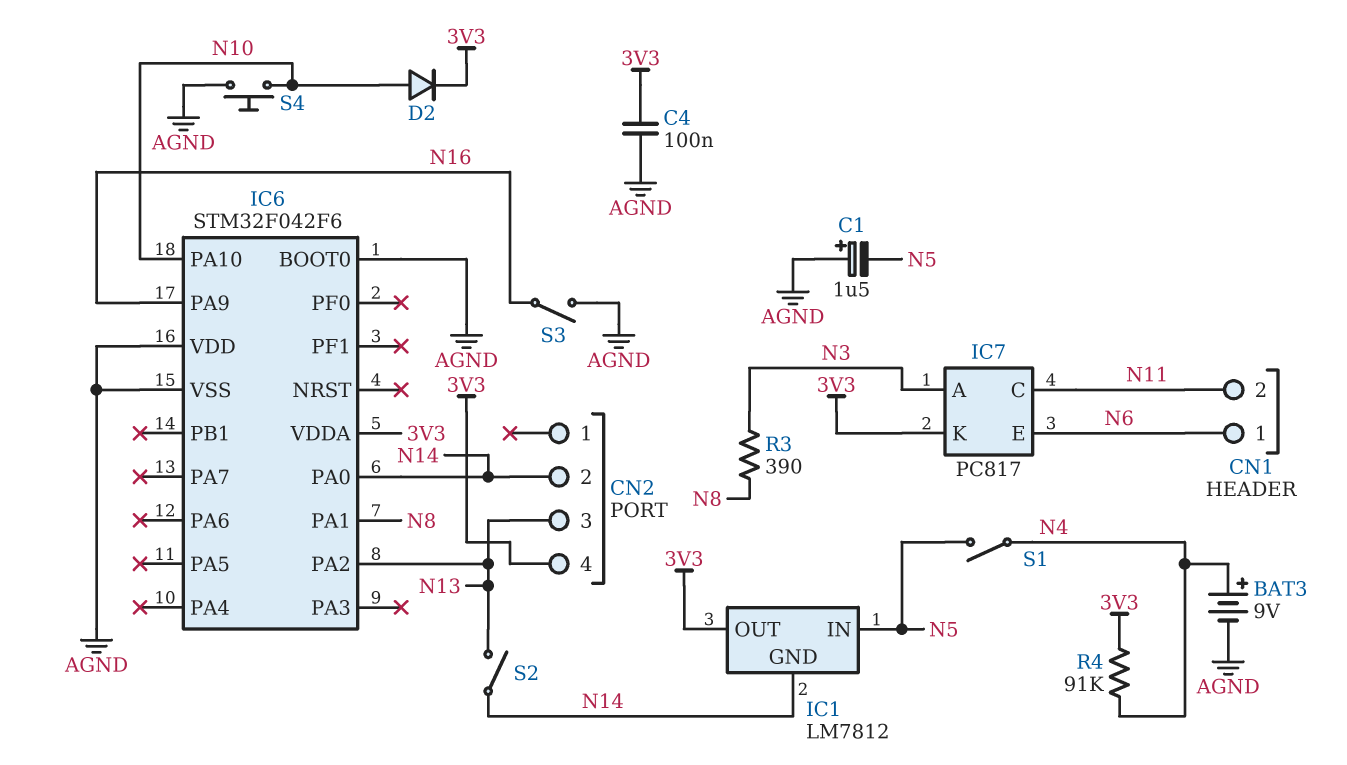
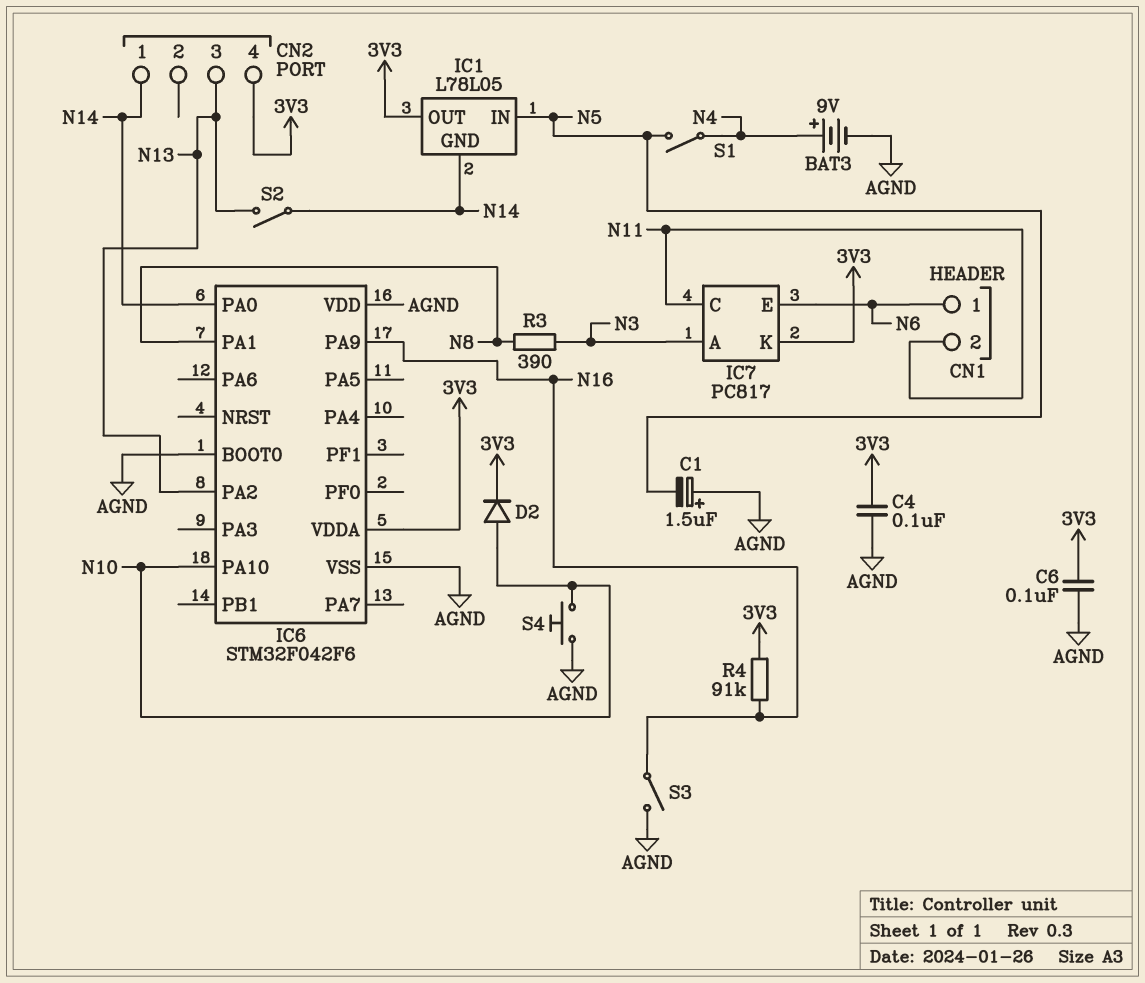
C6: none -> 100nF (3V3, AGND)
CN2 pin 1: none -> N14
CN2 pin 2: N14 -> none
IC1: LM7812 -> L78L05
R4: 91k (3V3, N4) -> 91k (3V3, N16)

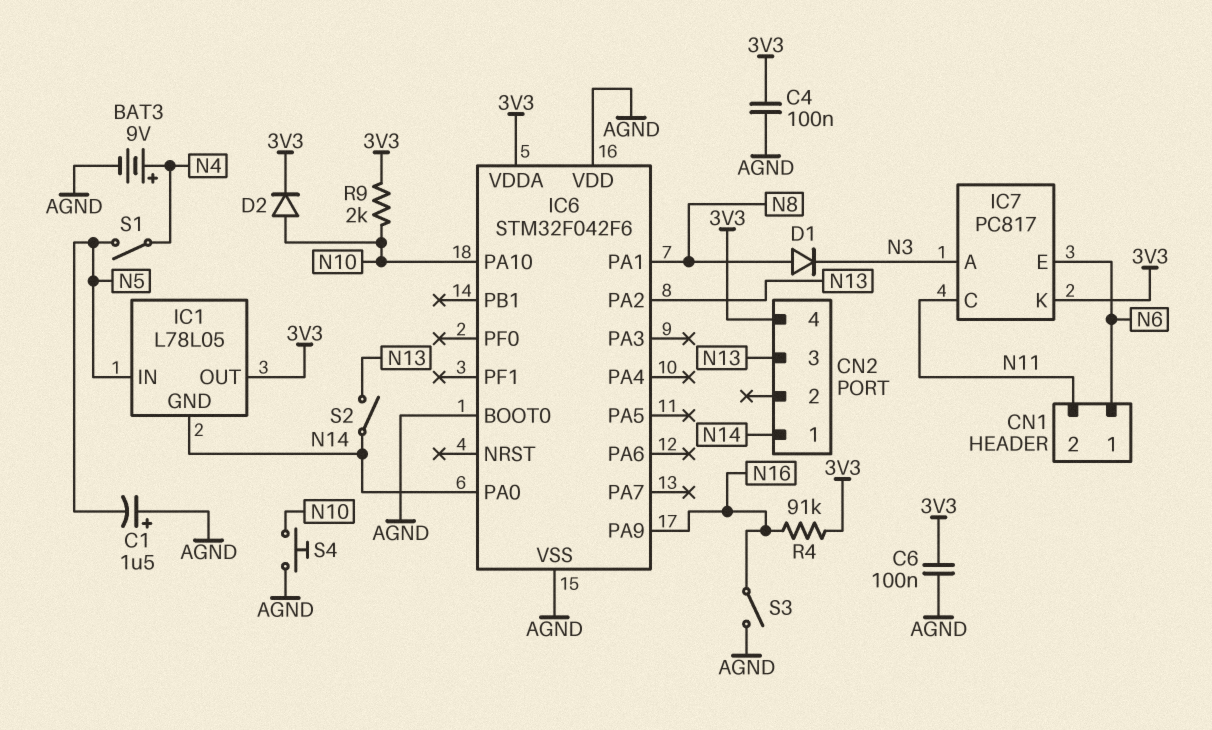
D1: none -> diode (A N8, K N3)
R3: 390 (N3, N8) -> none
R9: none -> 2k (3V3, N10)

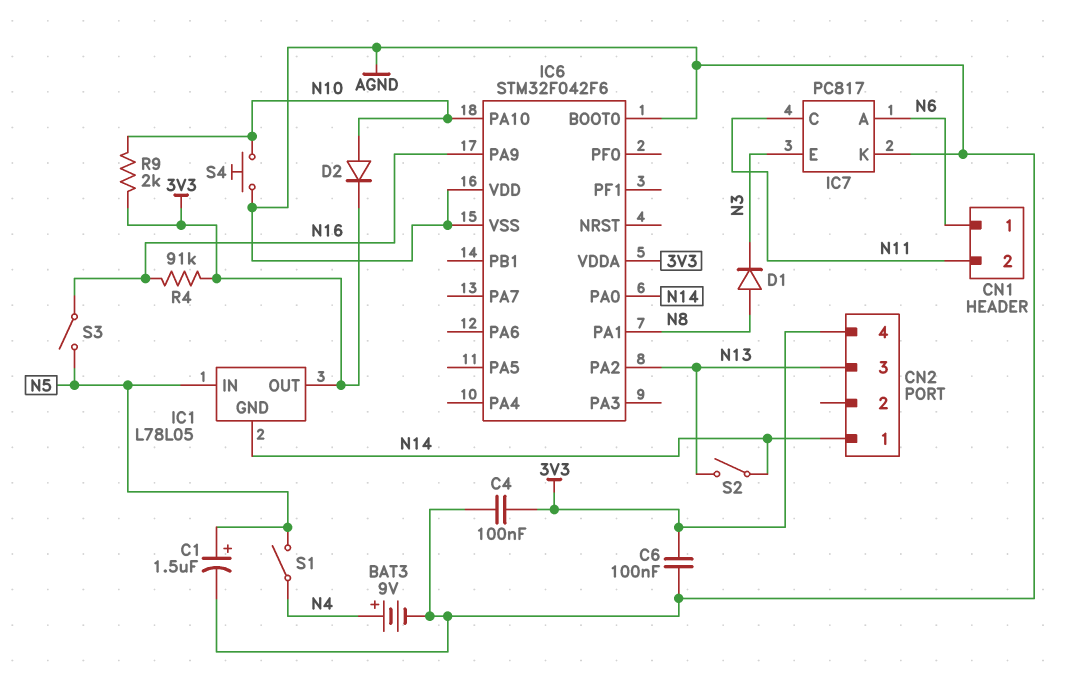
C1: 1.5uF (plus AGND, minus N5) -> 1.5uF (plus N5, minus AGND)
IC7 pin A: N3 -> N6
IC7 pin E: N6 -> N3
IC7 pin K: 3V3 -> AGND
S3: switch (AGND, N16) -> switch (N5, N16)

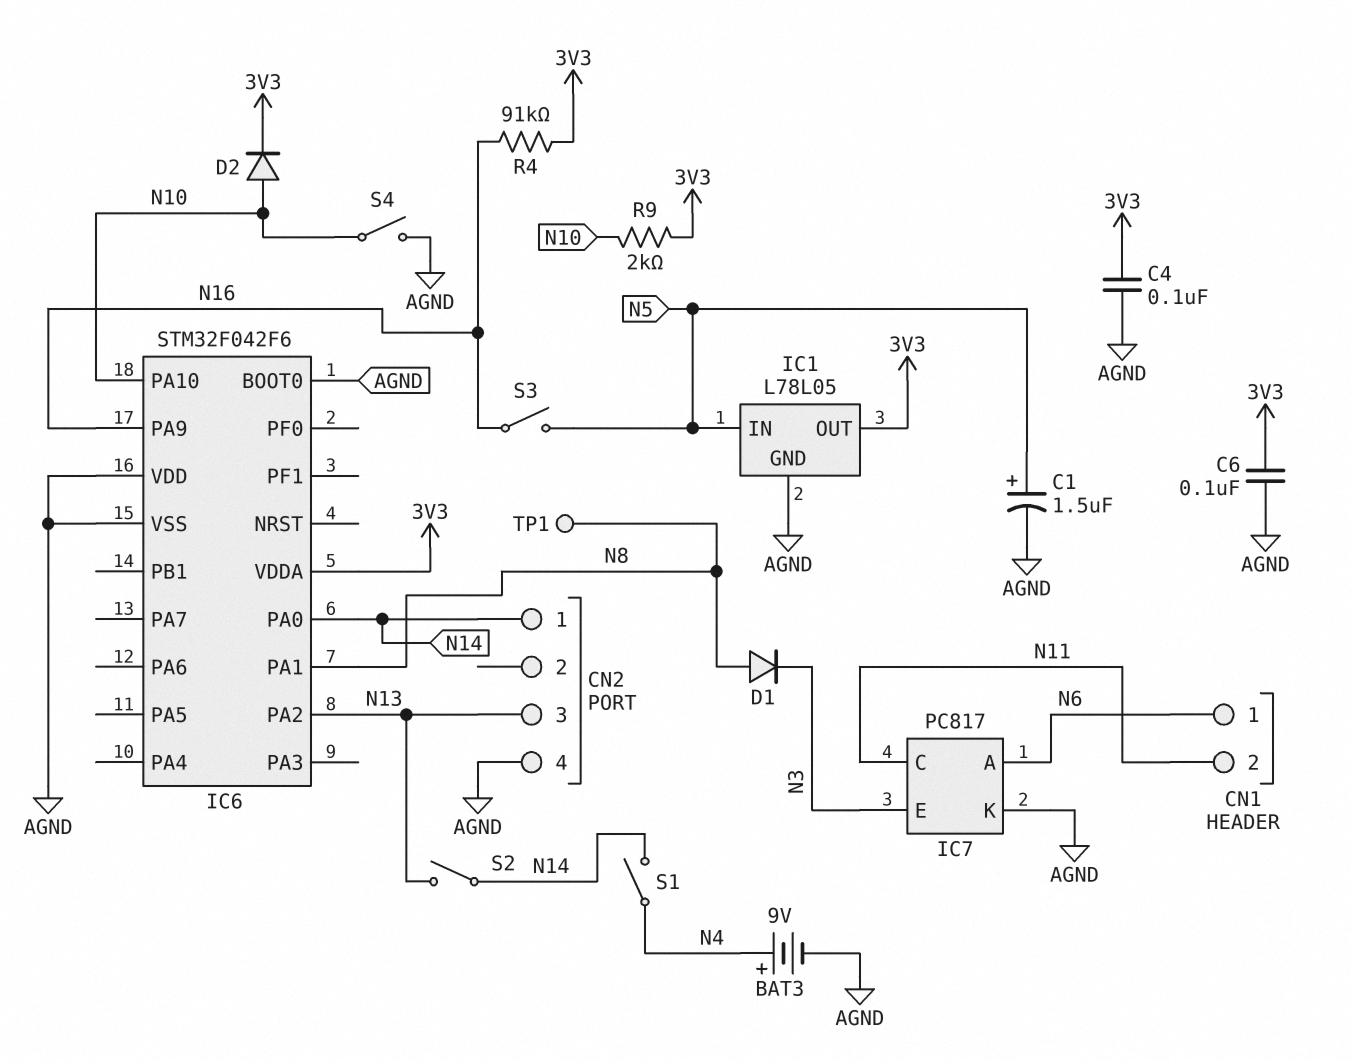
CN2 pin 4: 3V3 -> AGND
IC1 pin GND: N14 -> AGND
S1: switch (N4, N5) -> switch (N4, N14)
S4: button (AGND, N10) -> switch (AGND, N10)
TP1: none -> test point (N8)

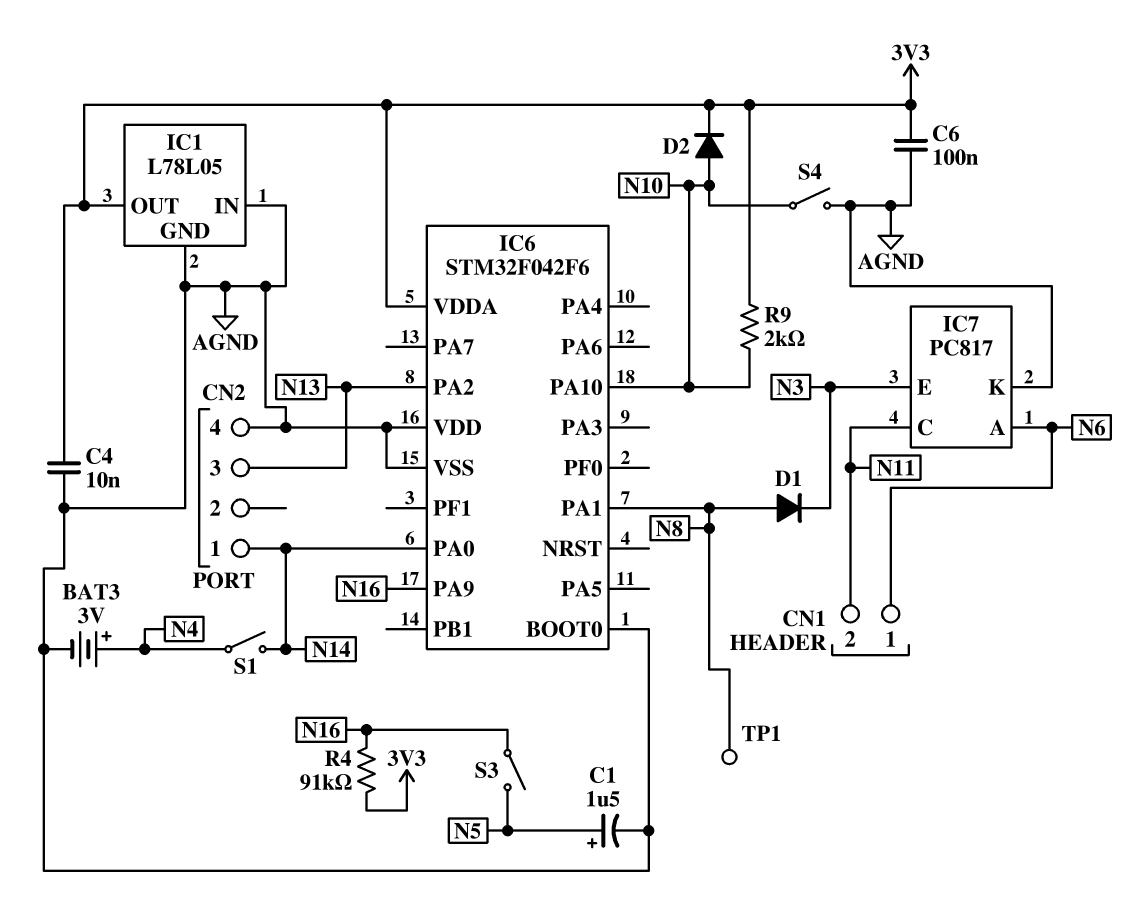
BAT3: 9V (plus N4, minus AGND) -> 3V (plus N4, minus AGND)
C4: 100nF (3V3, AGND) -> 10nF (3V3, AGND)
IC1 pin IN: N5 -> AGND
S2: switch (N13, N14) -> none

